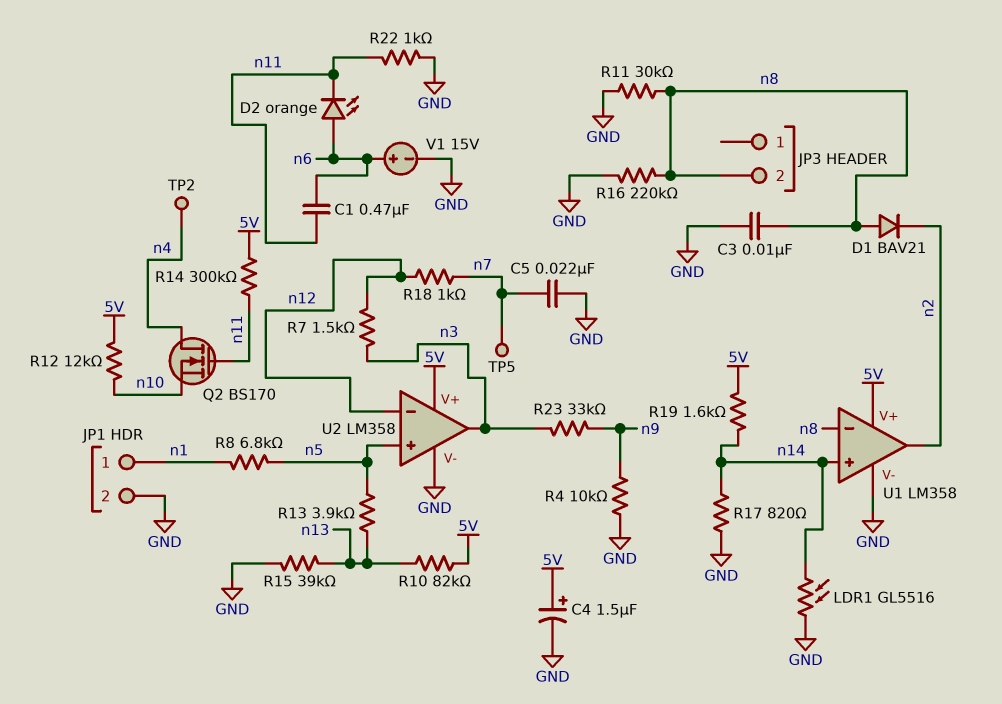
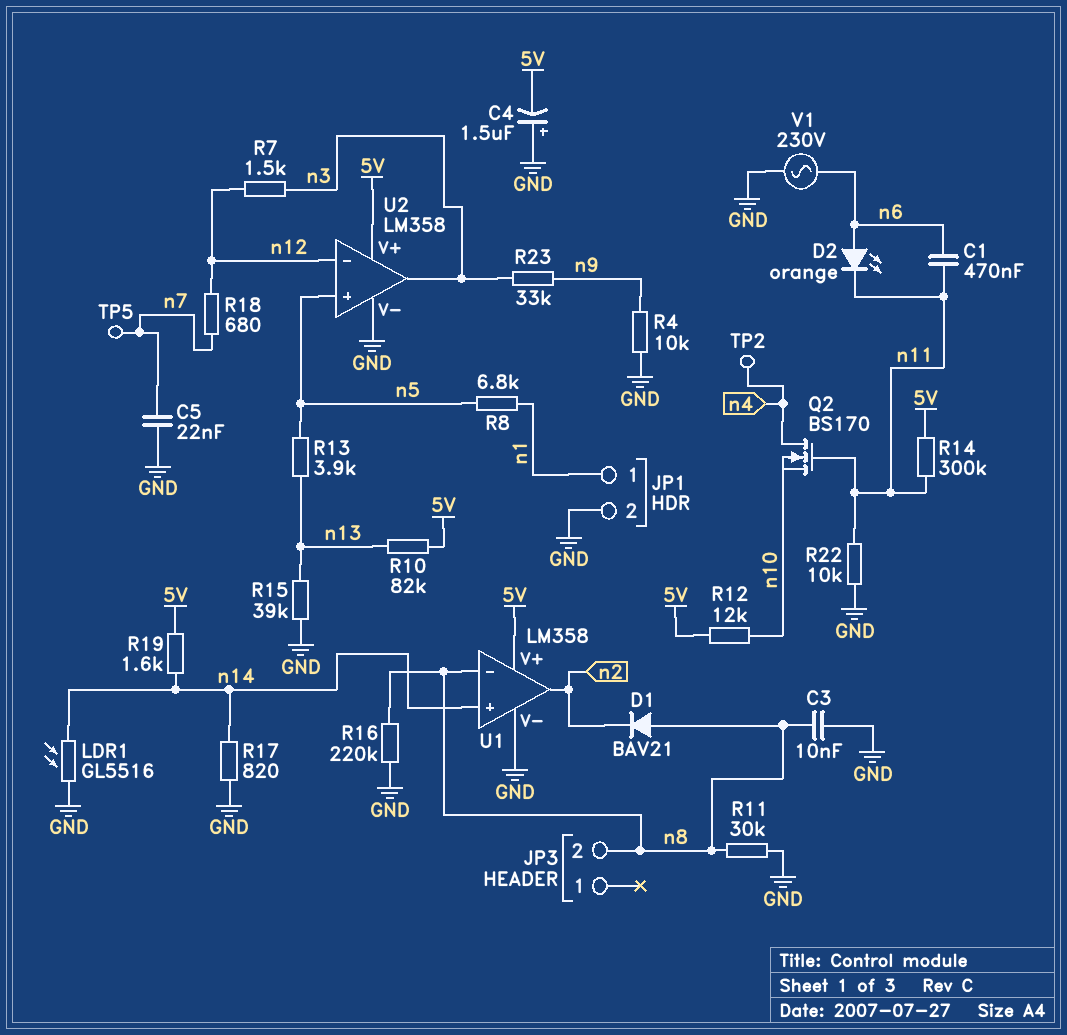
C4: 1.5uF (plus 5V, minus GND) -> 1.5uF (plus GND, minus 5V)
R18: 1k (n7, n12) -> 680 (n7, n12)
R22: 1k (GND, n11) -> 10k (GND, n11)
V1: 15V (plus n6, minus GND) -> AC 230V (GND, n6)

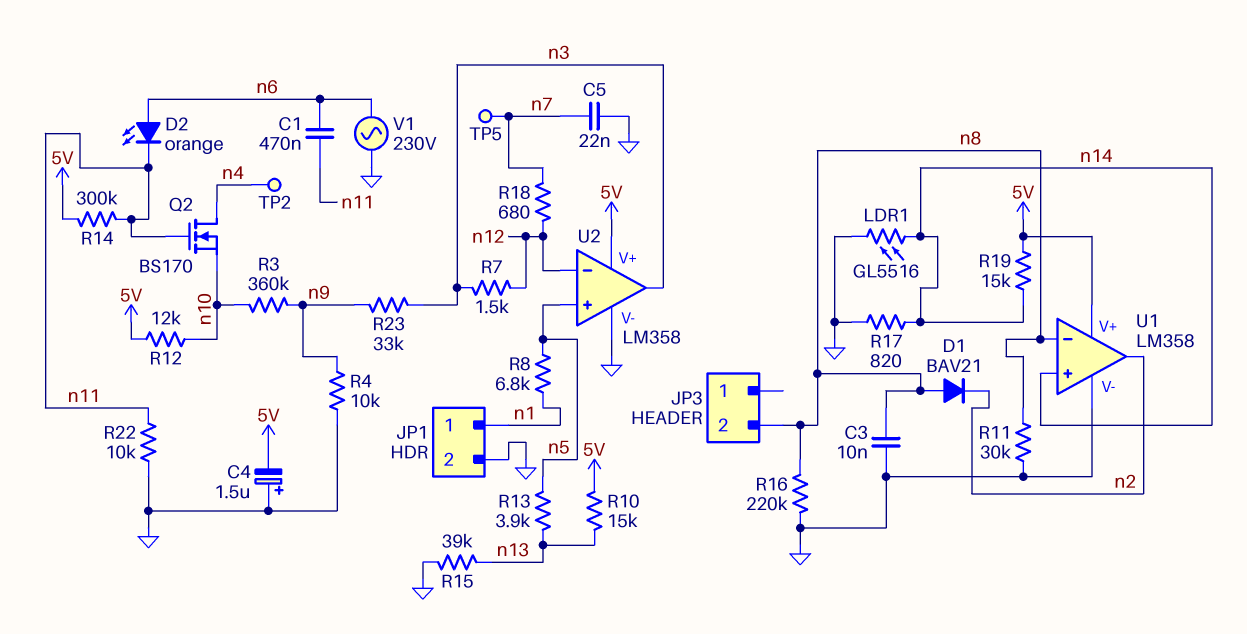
R3: none -> 360k (n9, n10)
R10: 82k (5V, n13) -> 15k (5V, n13)
R19: 1.6k (5V, n14) -> 15k (5V, n14)

